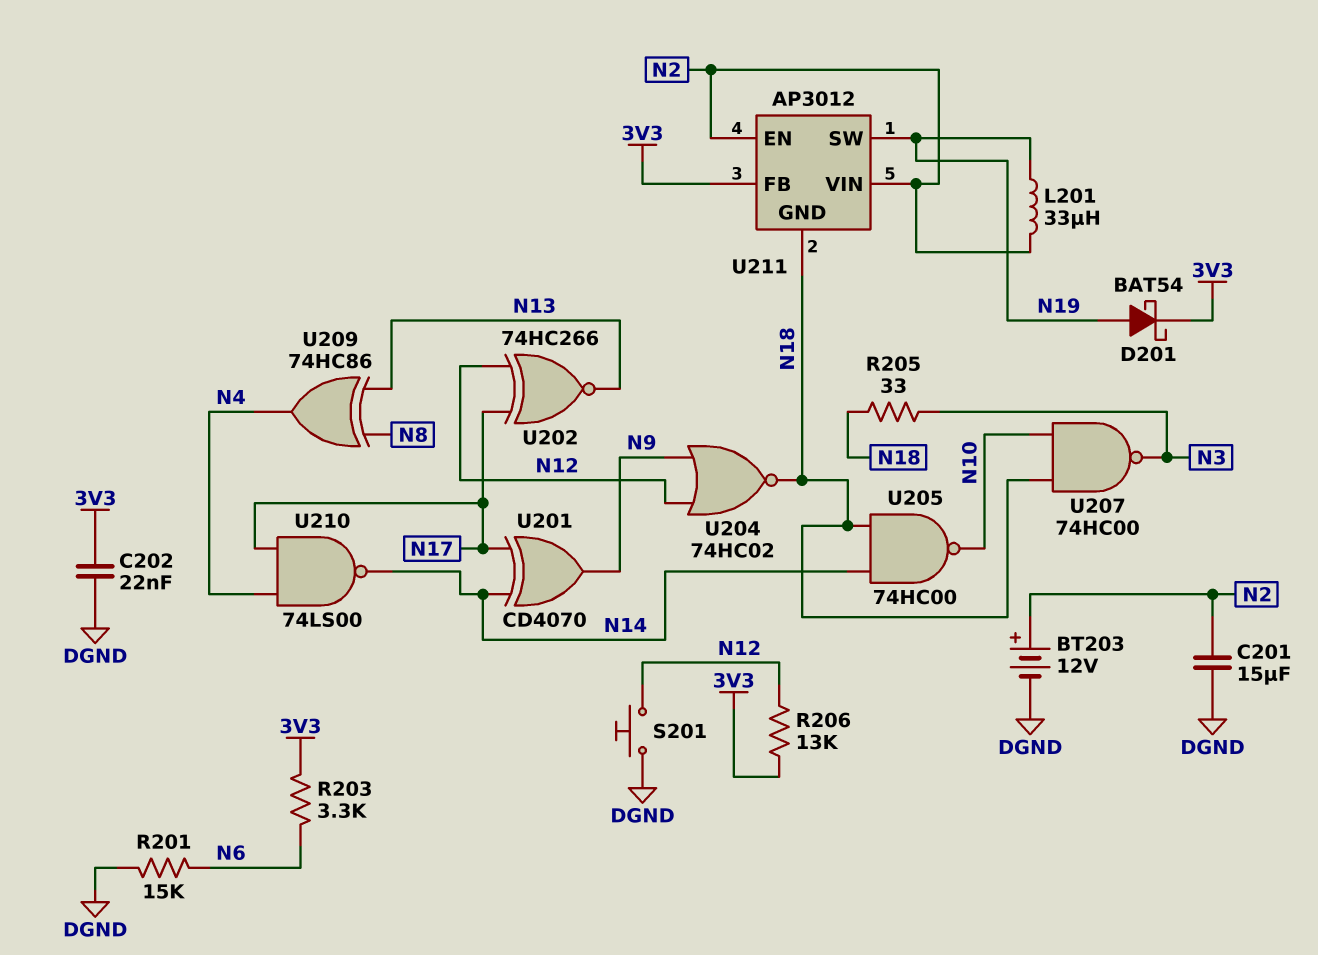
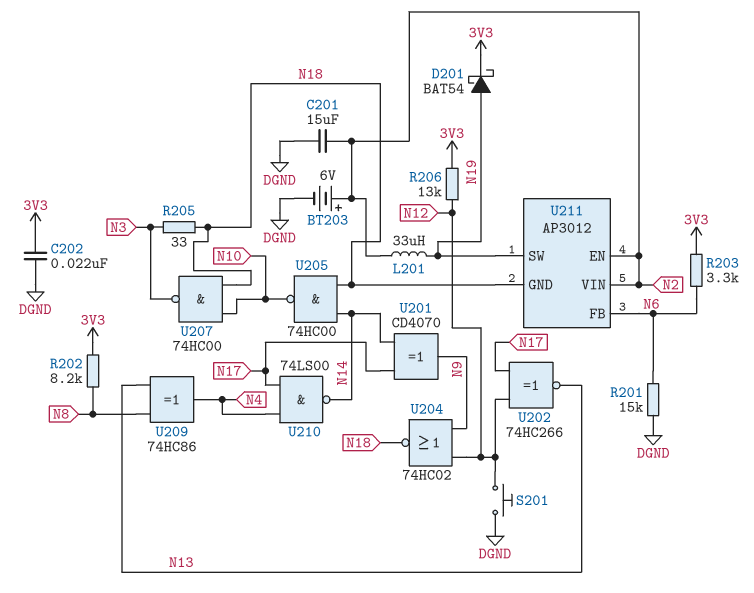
BT203: 12V (plus N2, minus DGND) -> 6V (plus N2, minus DGND)
R202: none -> 8.2k (3V3, N8)
U211 pin FB: 3V3 -> N6

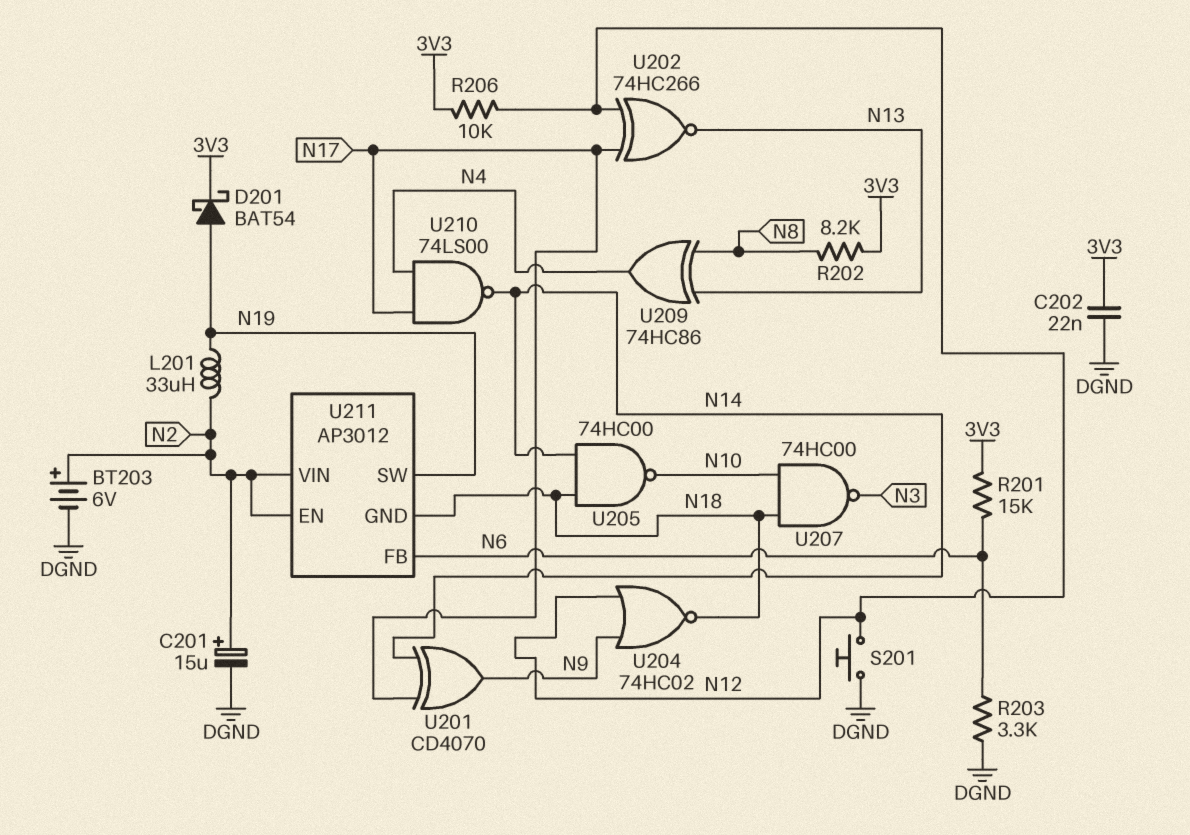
C201: 15uF (DGND, N2) -> 15uF (plus N2, minus DGND)
R201: 15k (DGND, N6) -> 15k (3V3, N6)
R203: 3.3k (3V3, N6) -> 3.3k (DGND, N6)
R205: 33 (N3, N18) -> none
R206: 13k (3V3, N12) -> 10k (3V3, N12)

